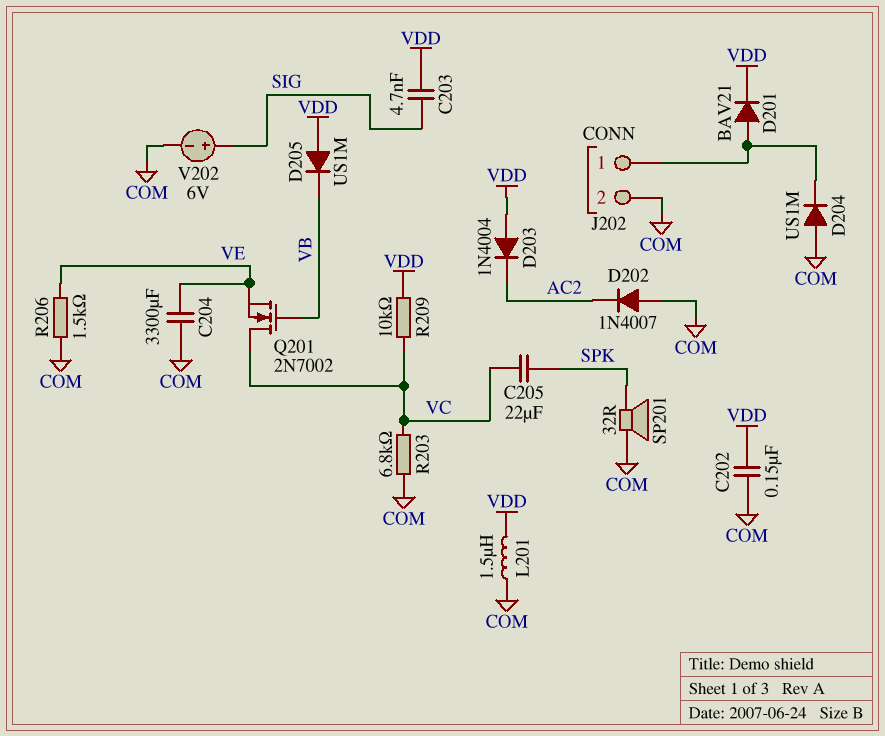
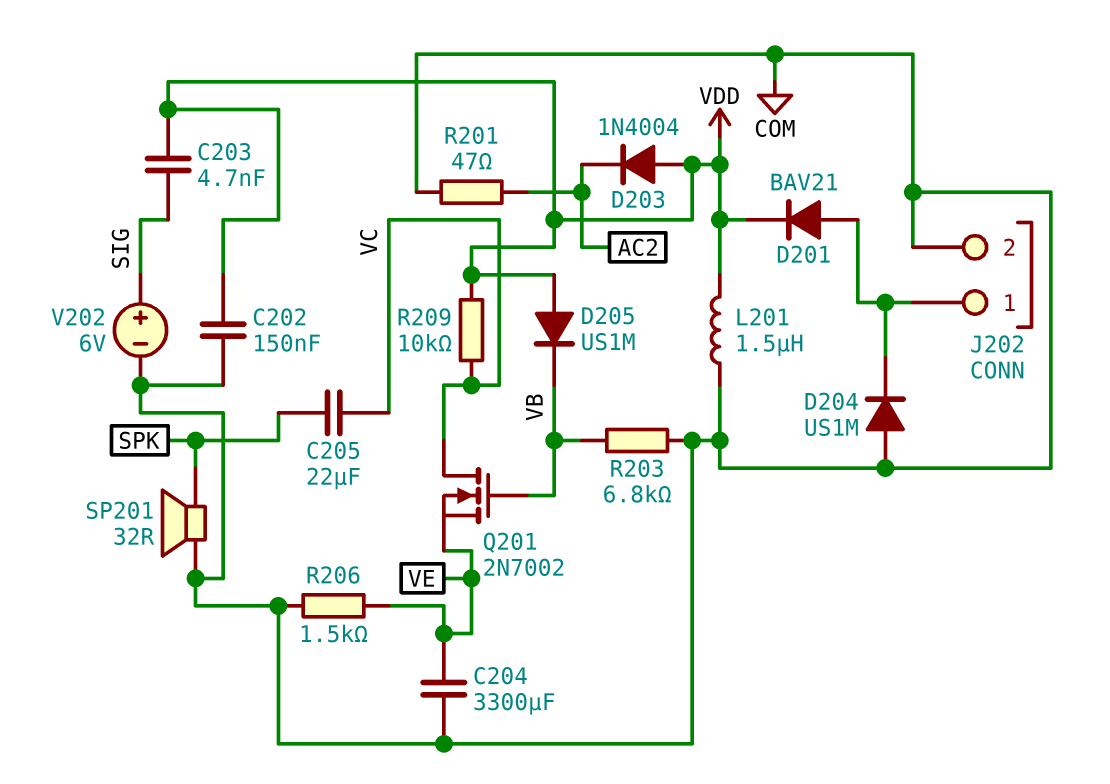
D202: diode 1N4007 (A COM, K AC2) -> none
R201: none -> 47 (AC2, COM)
R203: 6.8k (COM, VC) -> 6.8k (COM, VB)

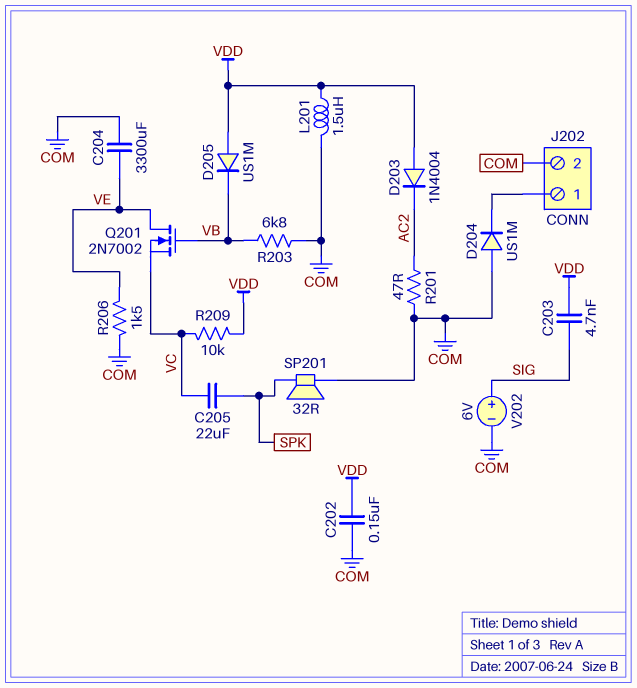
D201: diode BAV21 (A J202/1, K VDD) -> none
Q201: NMOS 2N7002 (G VB, D VC, S VE) -> NMOS 2N7002 (G VB, D VE, S VC)

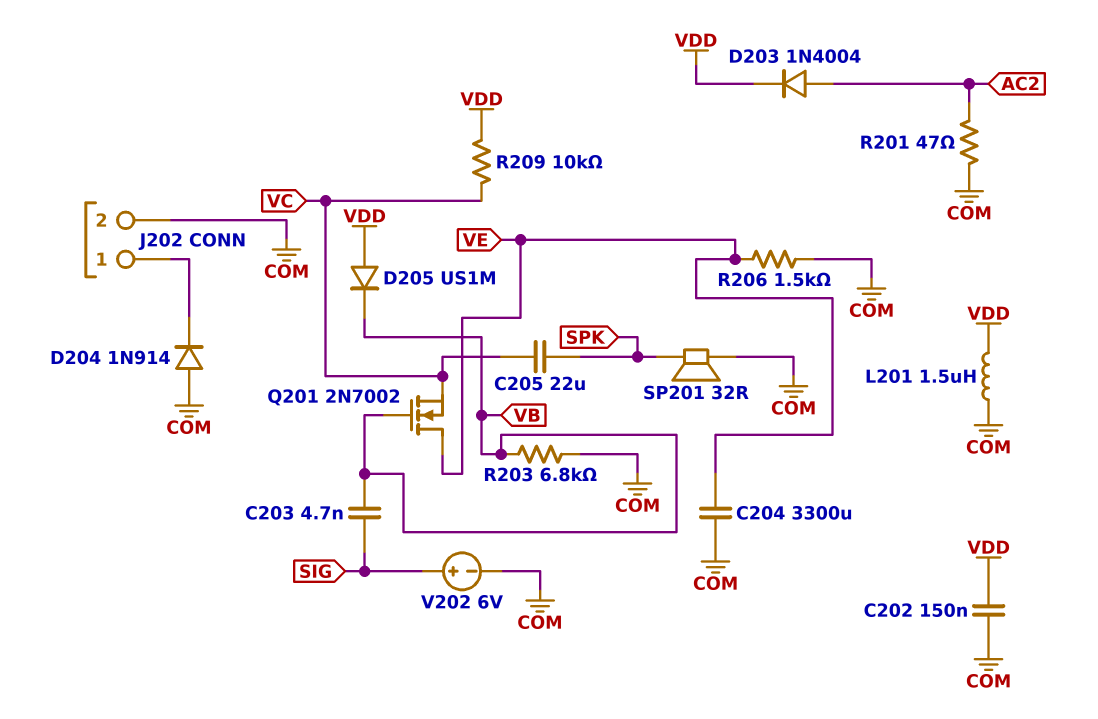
C203: 4.7nF (SIG, VDD) -> 4.7nF (SIG, VB)
D203: diode 1N4004 (A VDD, K AC2) -> diode 1N4004 (A AC2, K VDD)
D204: diode US1M (A COM, K J202/1) -> diode 1N914 (A COM, K J202/1)

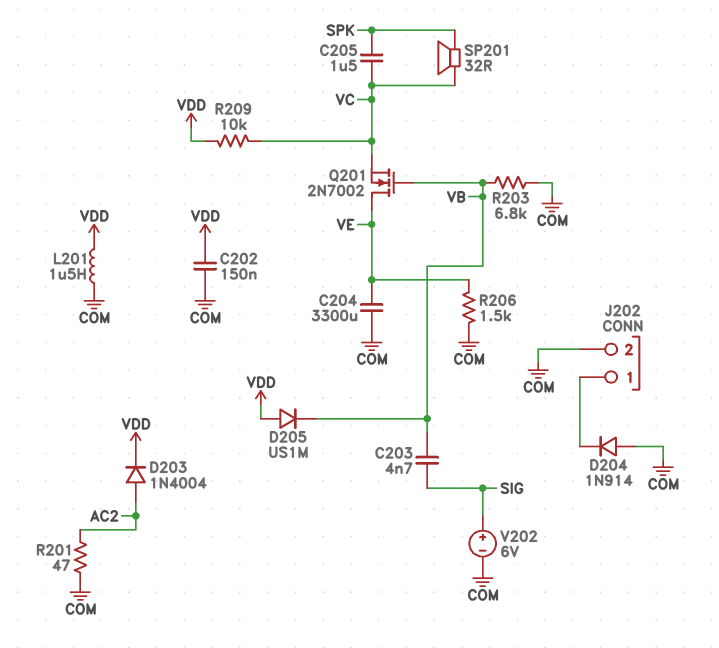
C205: 22uF (SPK, VC) -> 1.5uF (SPK, VC)
SP201: speaker 32R (COM, SPK) -> speaker 32R (SPK, VC)

